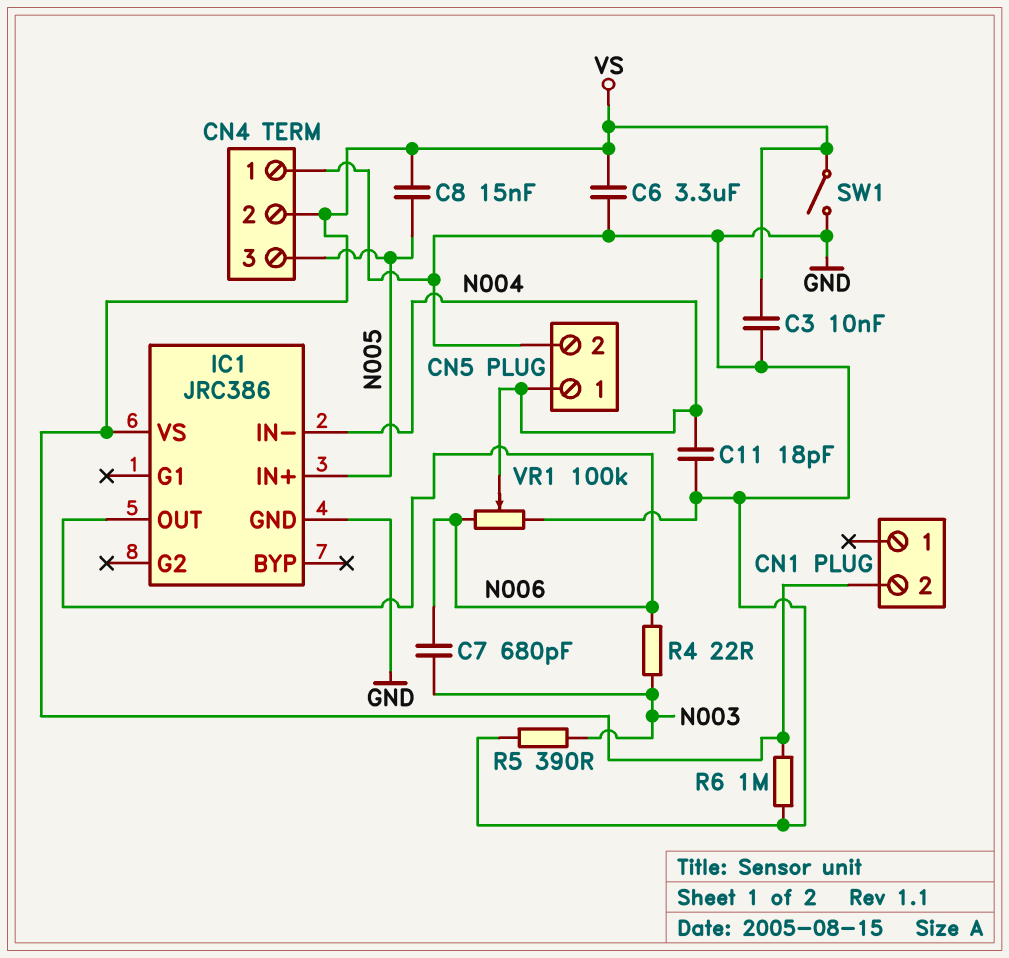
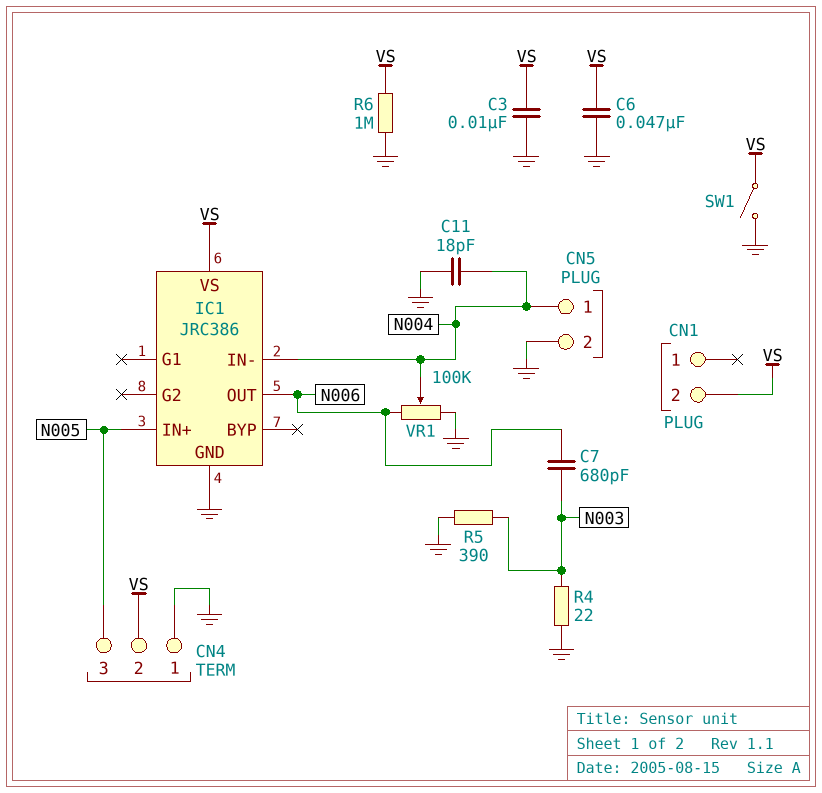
C6: 3.3uF (GND, VS) -> 47nF (GND, VS)
C8: 15nF (N005, VS) -> none
R4: 22 (N003, N006) -> 22 (GND, N003)

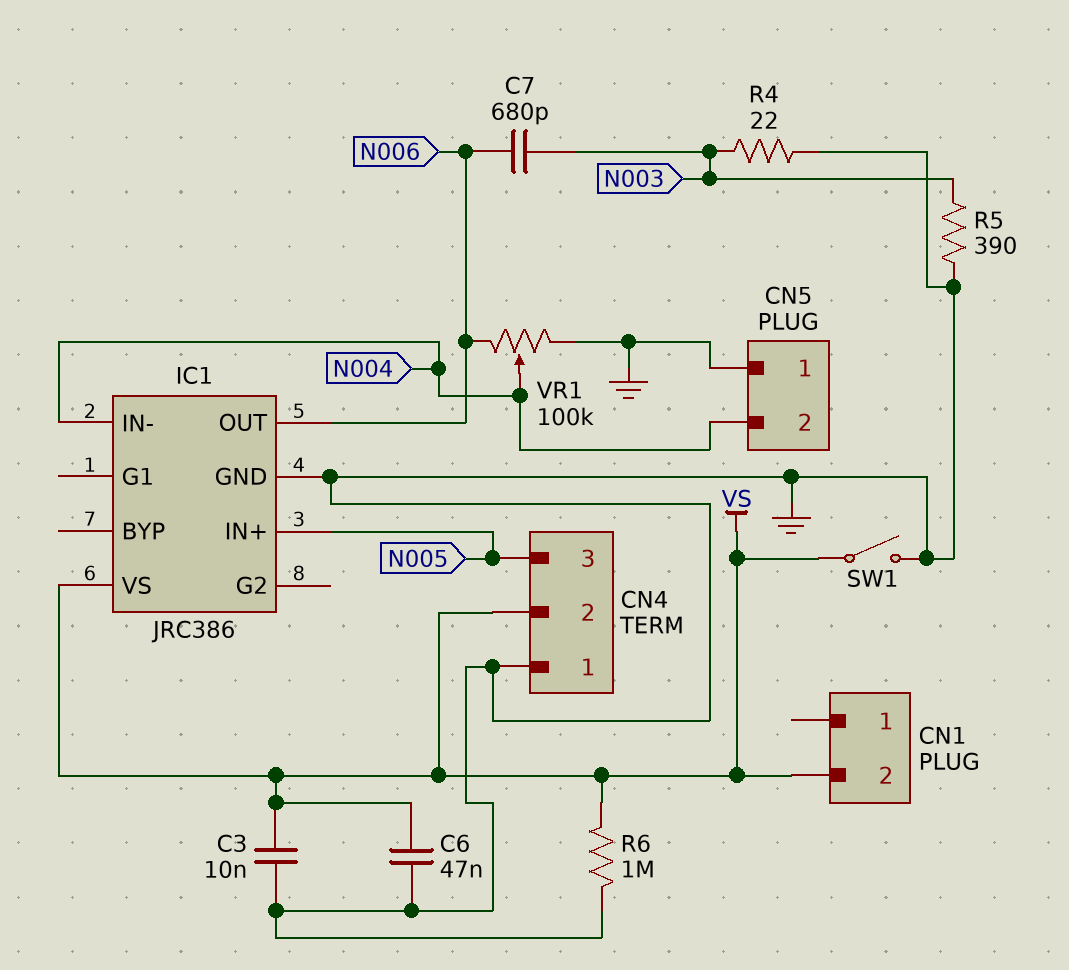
C11: 18pF (GND, N004) -> none
CN5 pin 1: N004 -> GND
CN5 pin 2: GND -> N004

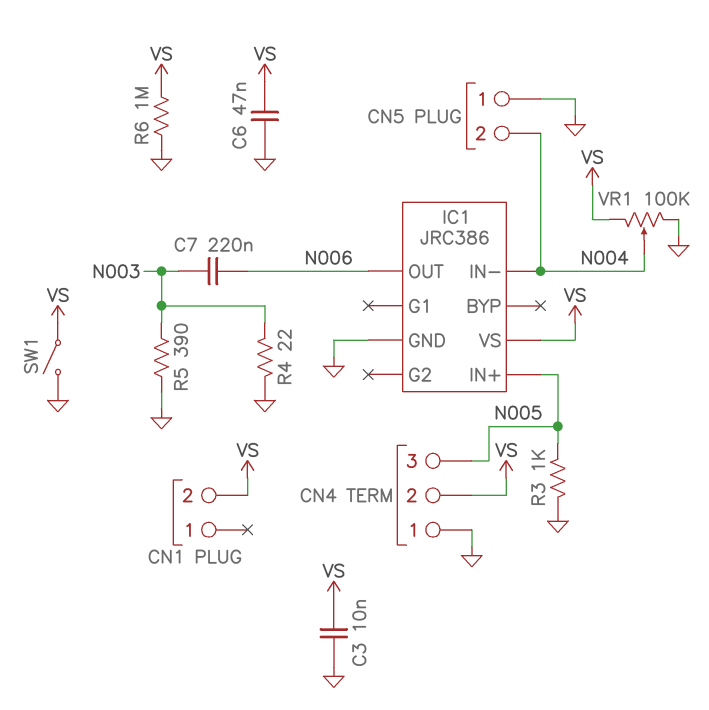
C7: 680pF (N003, N006) -> 220nF (N003, N006)
R3: none -> 1k (GND, N005)
VR1: 100k (GND, N006, wiper N004) -> 100k (GND, VS, wiper N004)

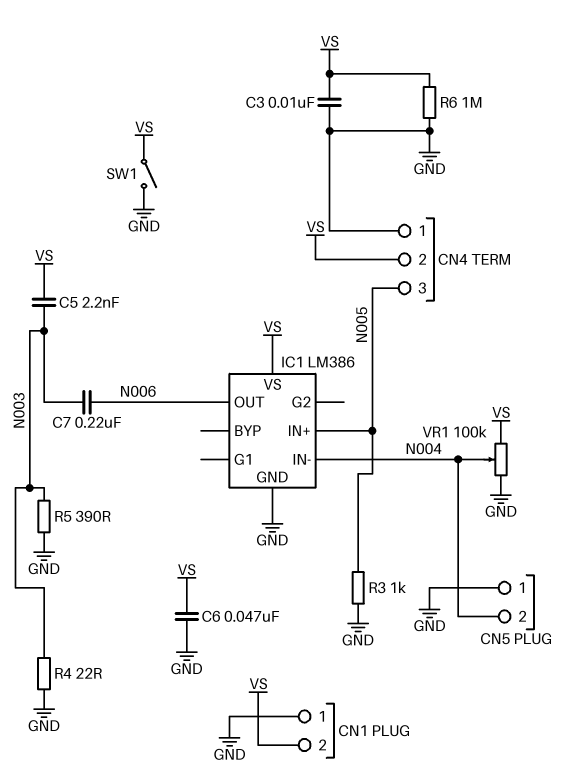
C5: none -> 2.2nF (N003, VS)
CN1 pin 1: none -> GND
IC1: JRC386 -> LM386

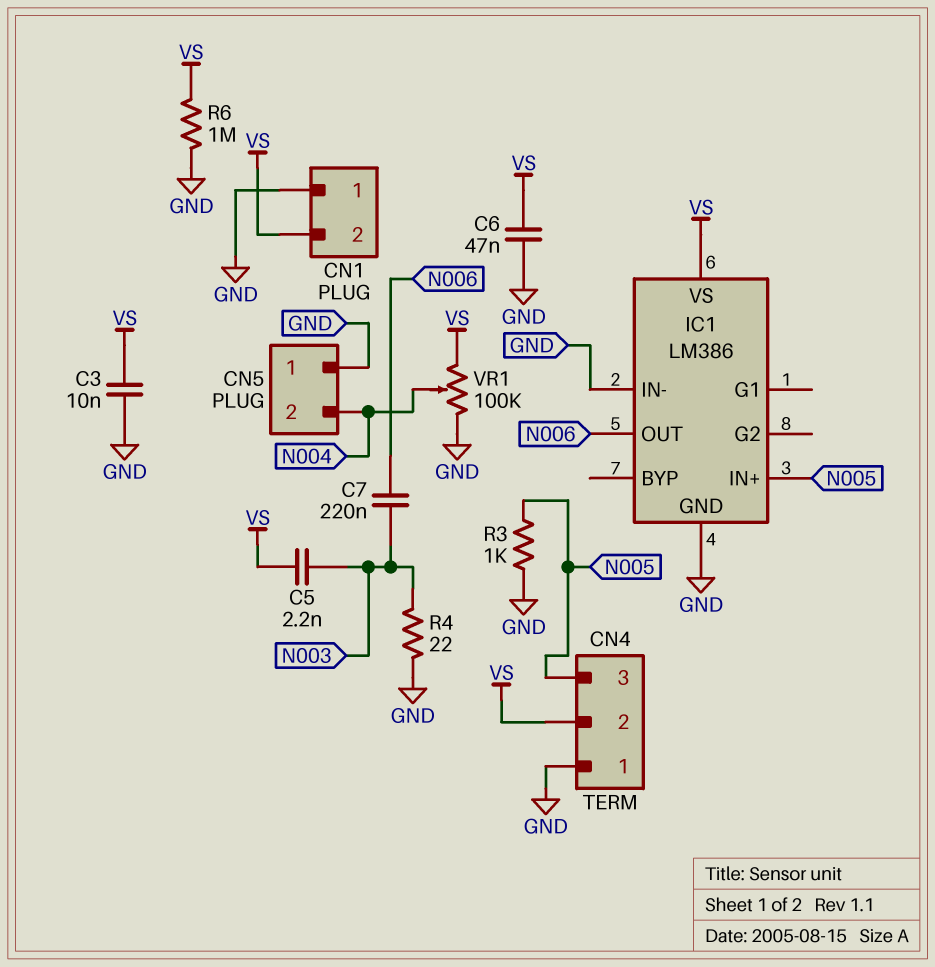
IC1 pin IN-: N004 -> GND
R5: 390 (GND, N003) -> none
SW1: switch (GND, VS) -> none

